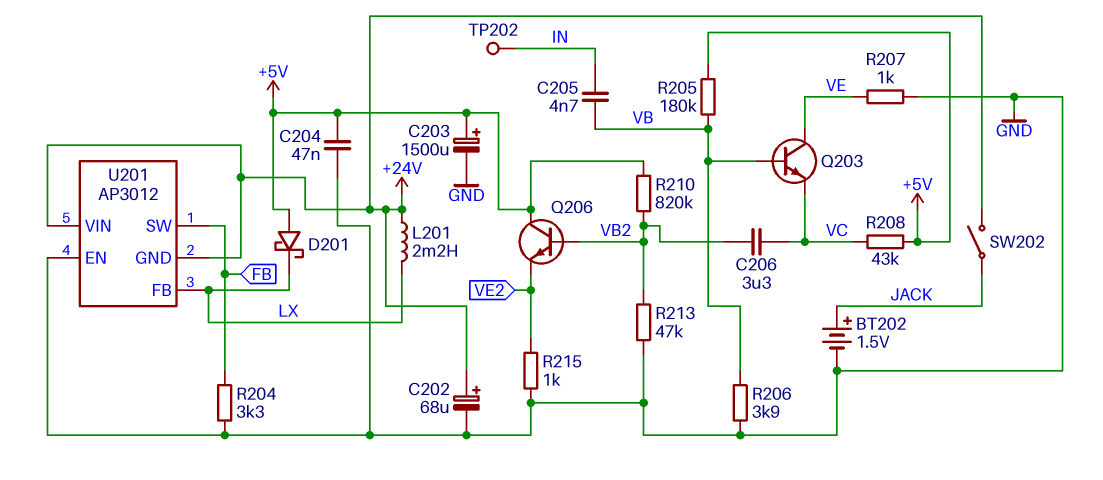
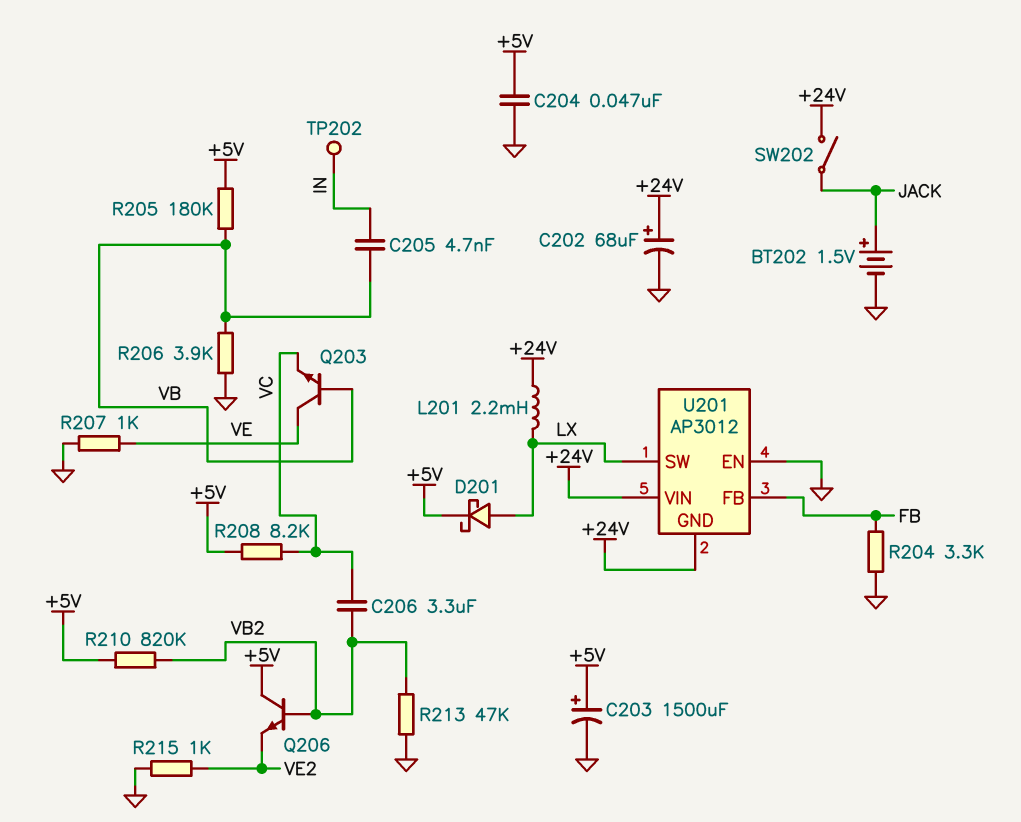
D201: schottky (A +5V, K LX) -> schottky (A LX, K +5V)
R208: 43k (+5V, VC) -> 8.2k (+5V, VC)
U201 pin FB: LX -> FB
U201 pin SW: FB -> LX

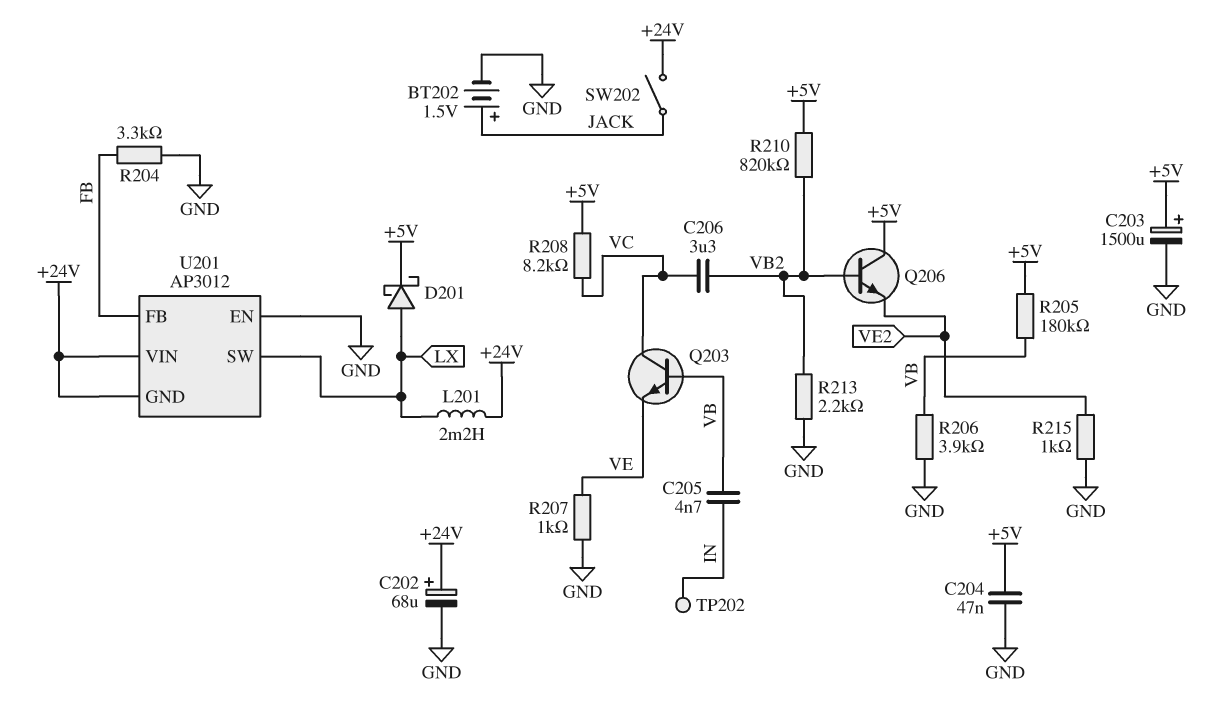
Q203: NPN (B VB, C VE, E VC) -> NPN (B VB, C VC, E VE)
R213: 47k (GND, VB2) -> 2.2k (GND, VB2)

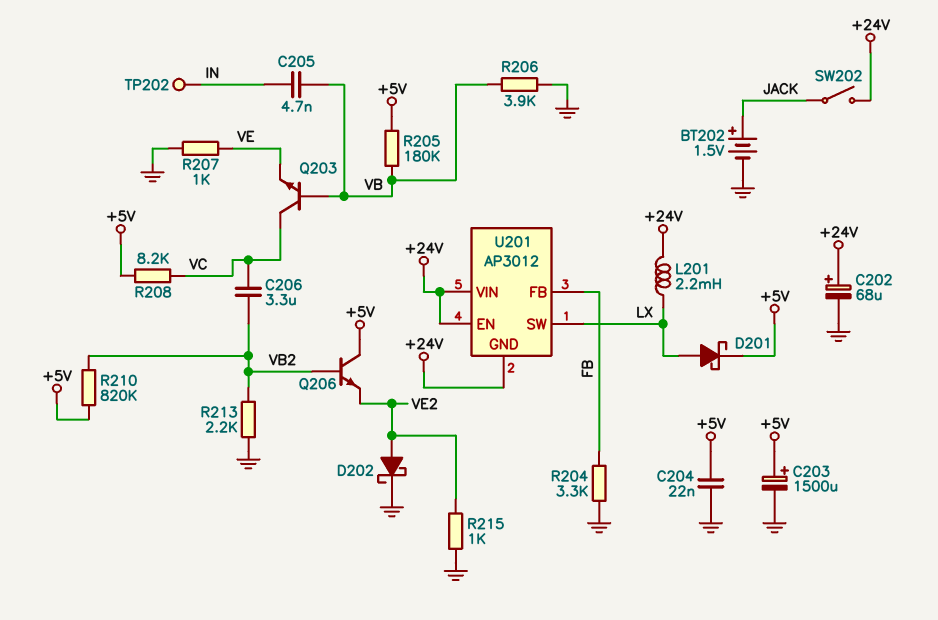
C204: 47nF (+5V, GND) -> 22nF (+5V, GND)
D202: none -> schottky (A VE2, K GND)
U201 pin EN: GND -> +24V

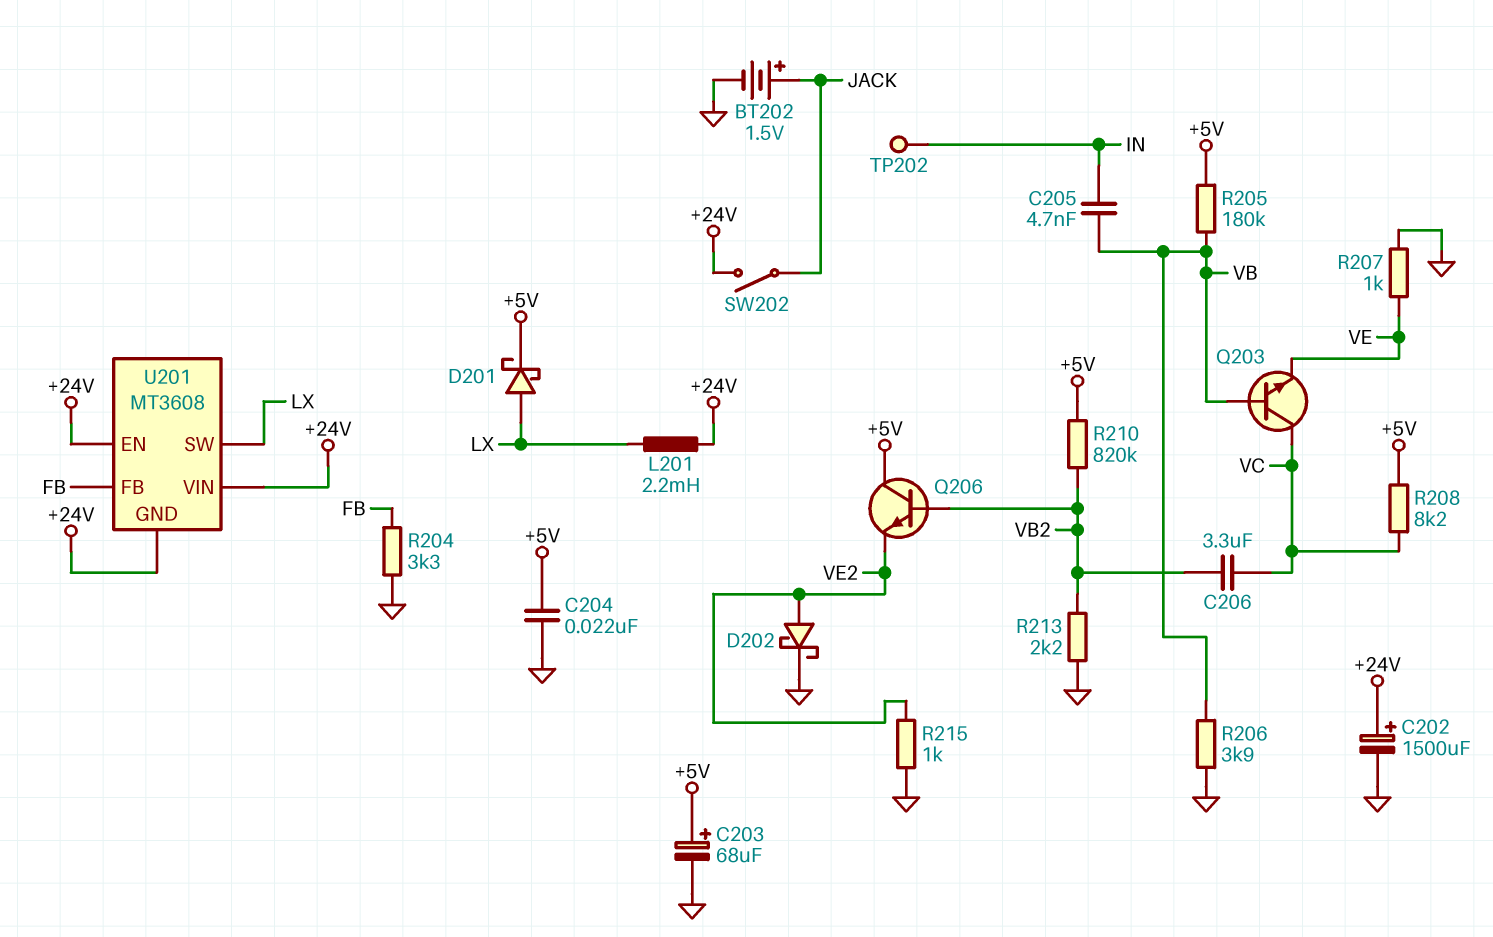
C202: 68uF (plus +24V, minus GND) -> 1500uF (plus +24V, minus GND)
C203: 1500uF (plus +5V, minus GND) -> 68uF (plus +5V, minus GND)
U201: AP3012 -> MT3608

